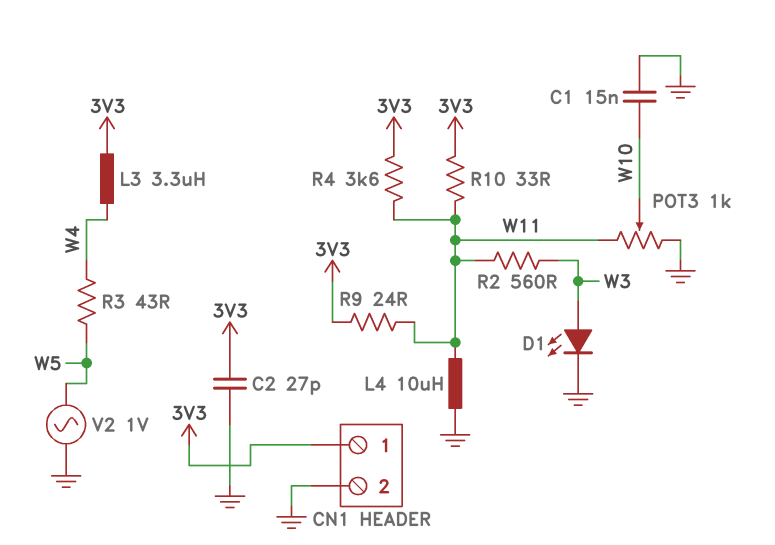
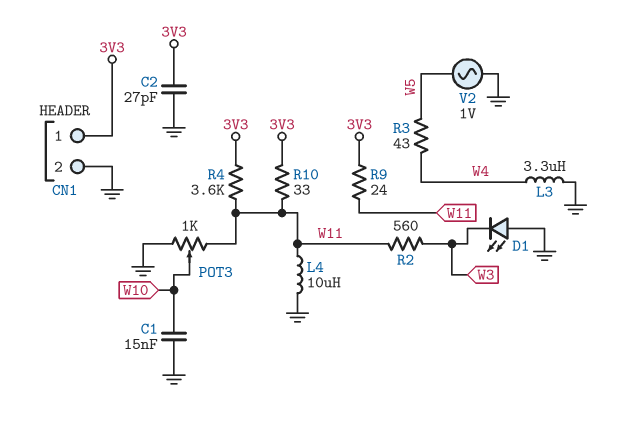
D1: LED (A W3, K GND) -> LED (A GND, K W3)
L3: 3.3uH (3V3, W4) -> 3.3uH (GND, W4)

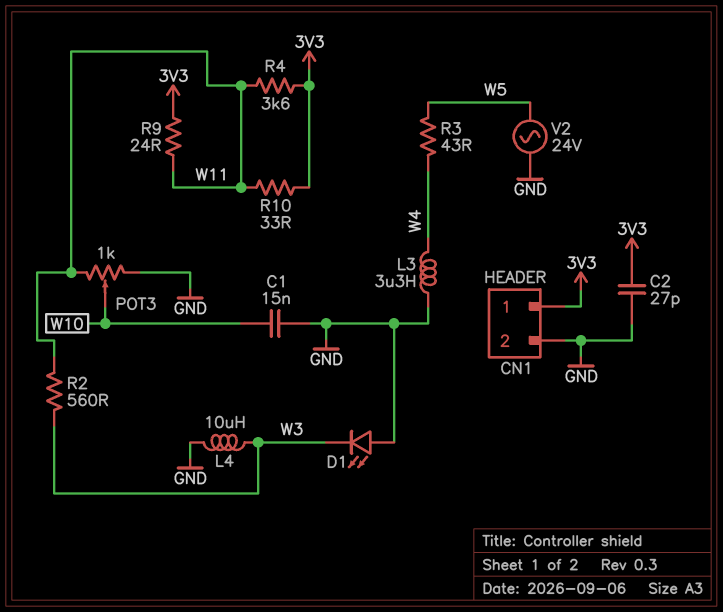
L4: 10uH (GND, W11) -> 10uH (GND, W3)
V2: AC 1V (GND, W5) -> AC 24V (GND, W5)

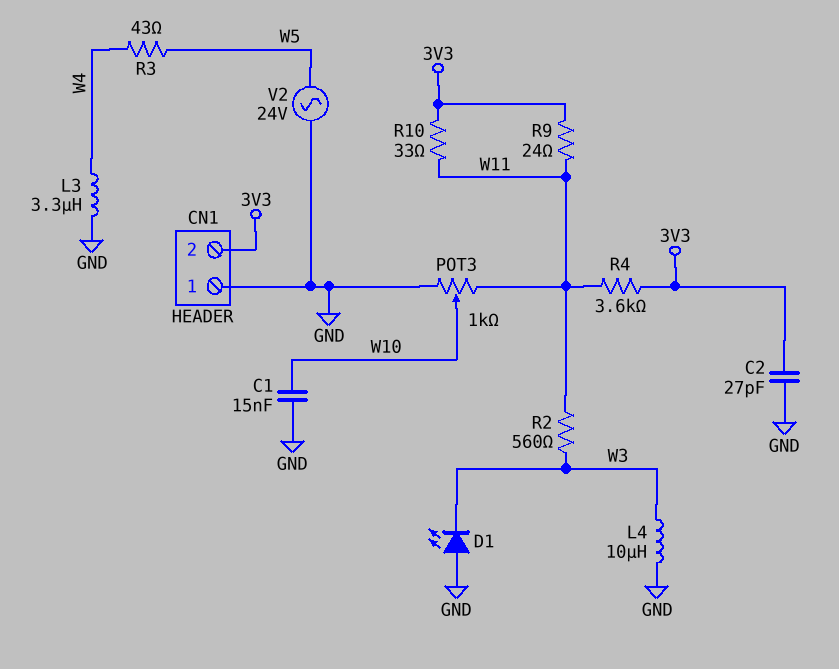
CN1 pin 1: 3V3 -> GND
CN1 pin 2: GND -> 3V3

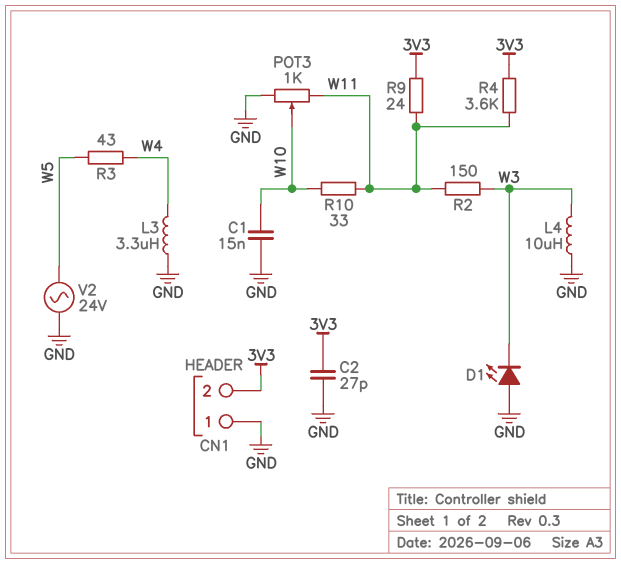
R2: 560 (W3, W11) -> 150 (W3, W11)
R10: 33 (3V3, W11) -> 33 (W10, W11)

